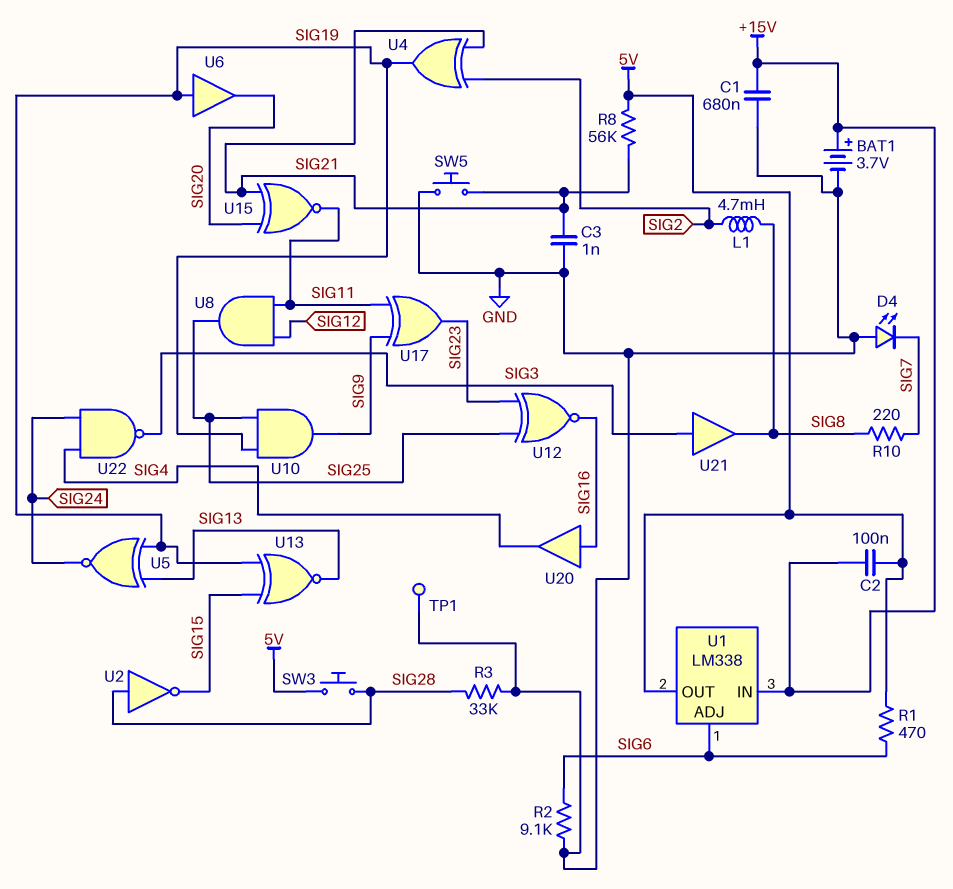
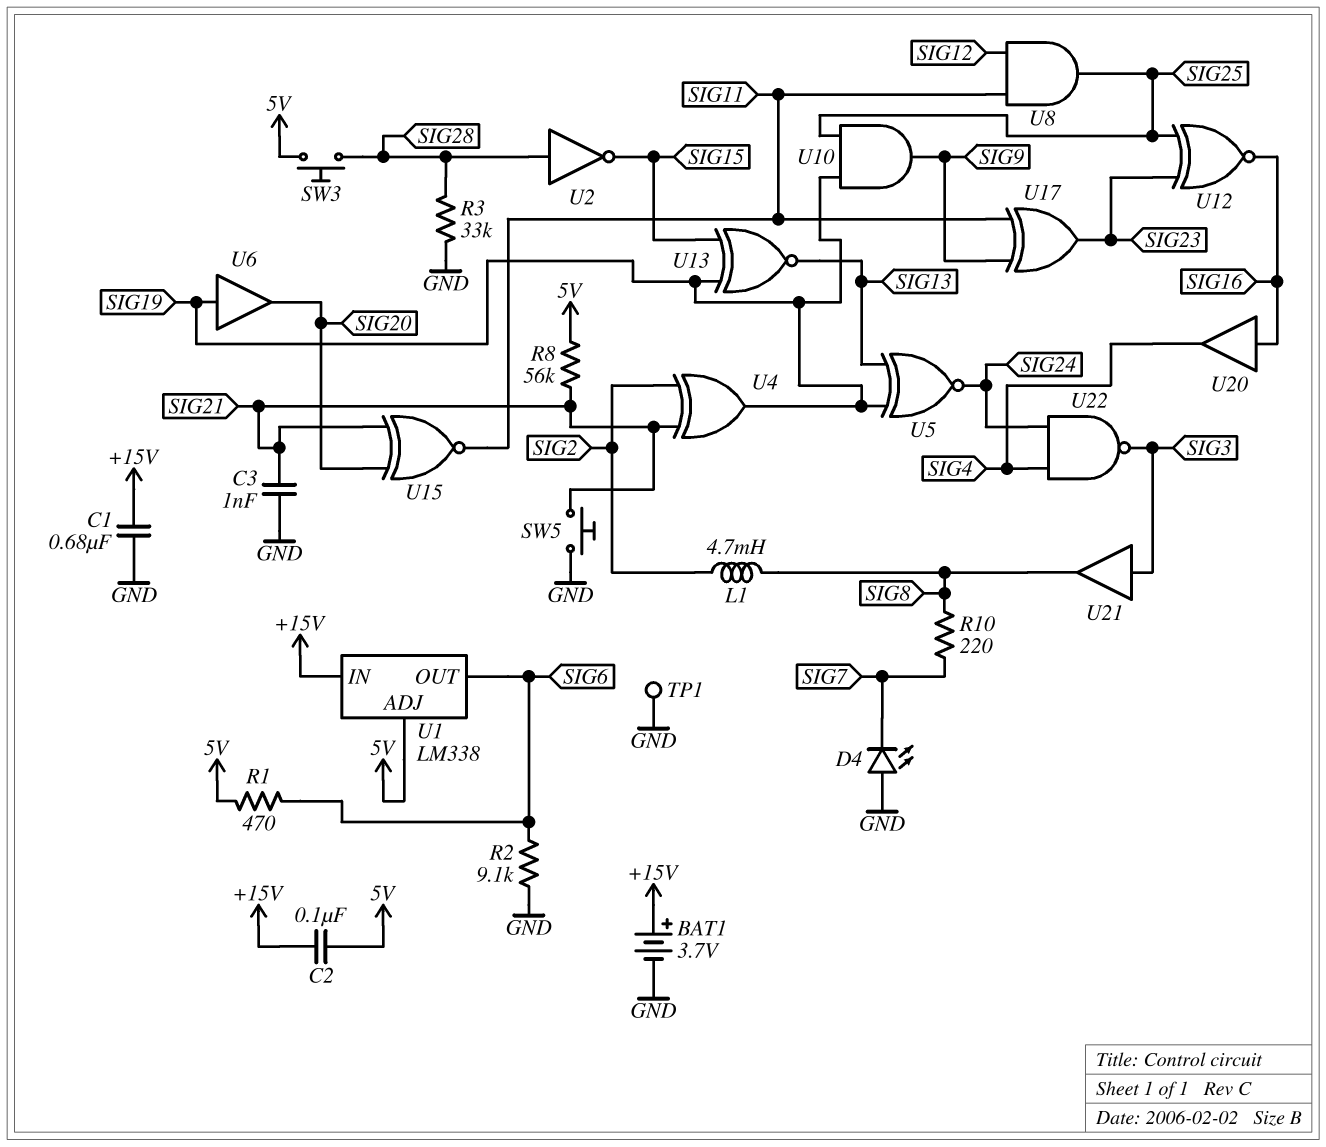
U1 pin ADJ: SIG6 -> 5V
U1 pin OUT: 5V -> SIG6

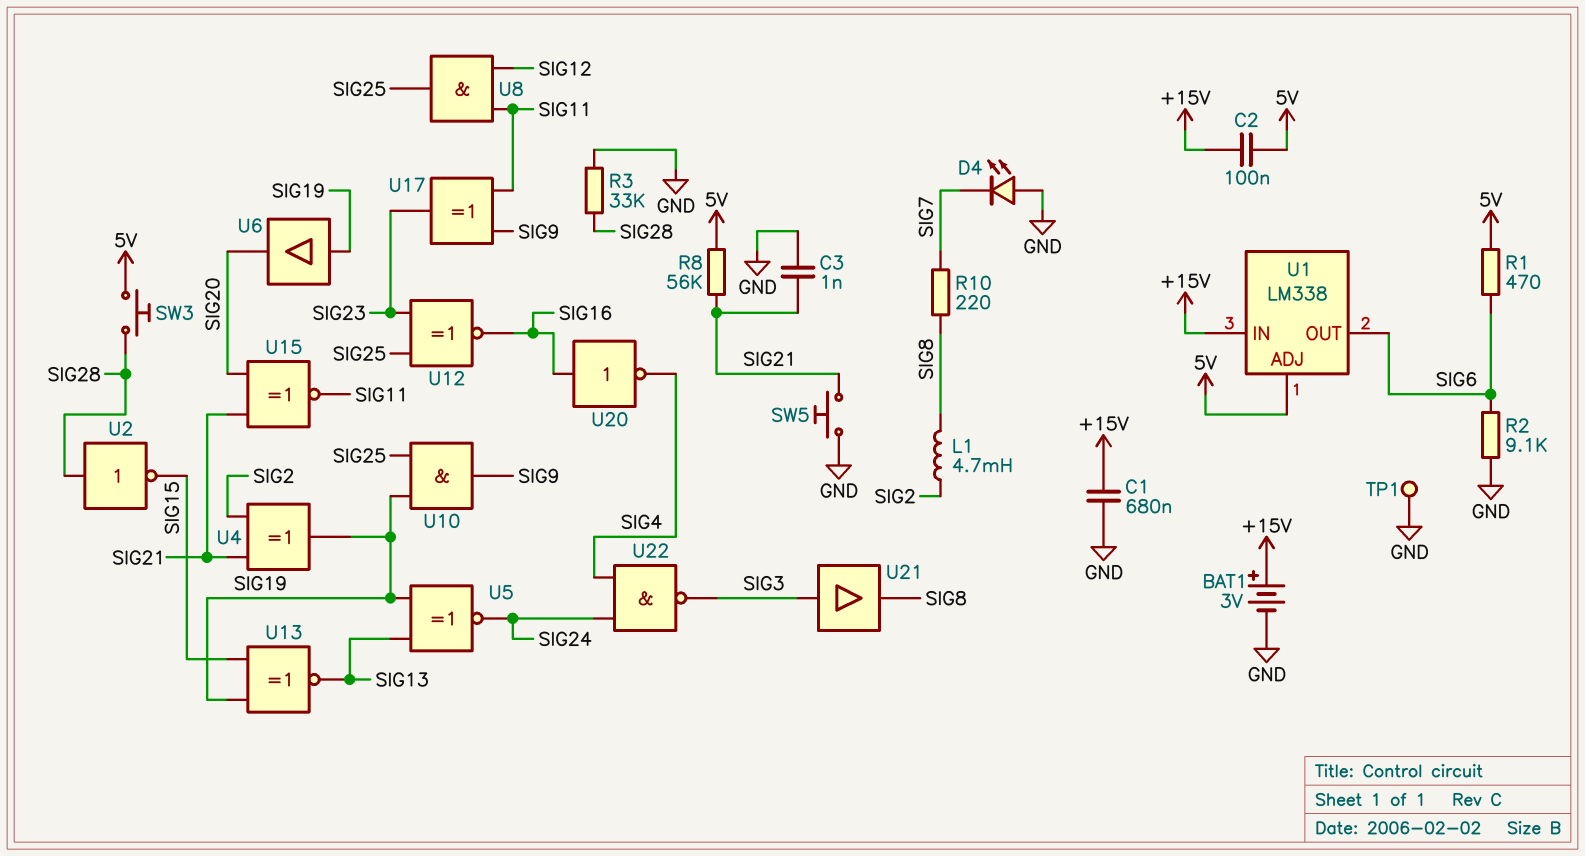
BAT1: 3.7V (plus +15V, minus GND) -> 3V (plus +15V, minus GND)
U20: buffer (in SIG16, out SIG4) -> NOT (in SIG16, out SIG4)

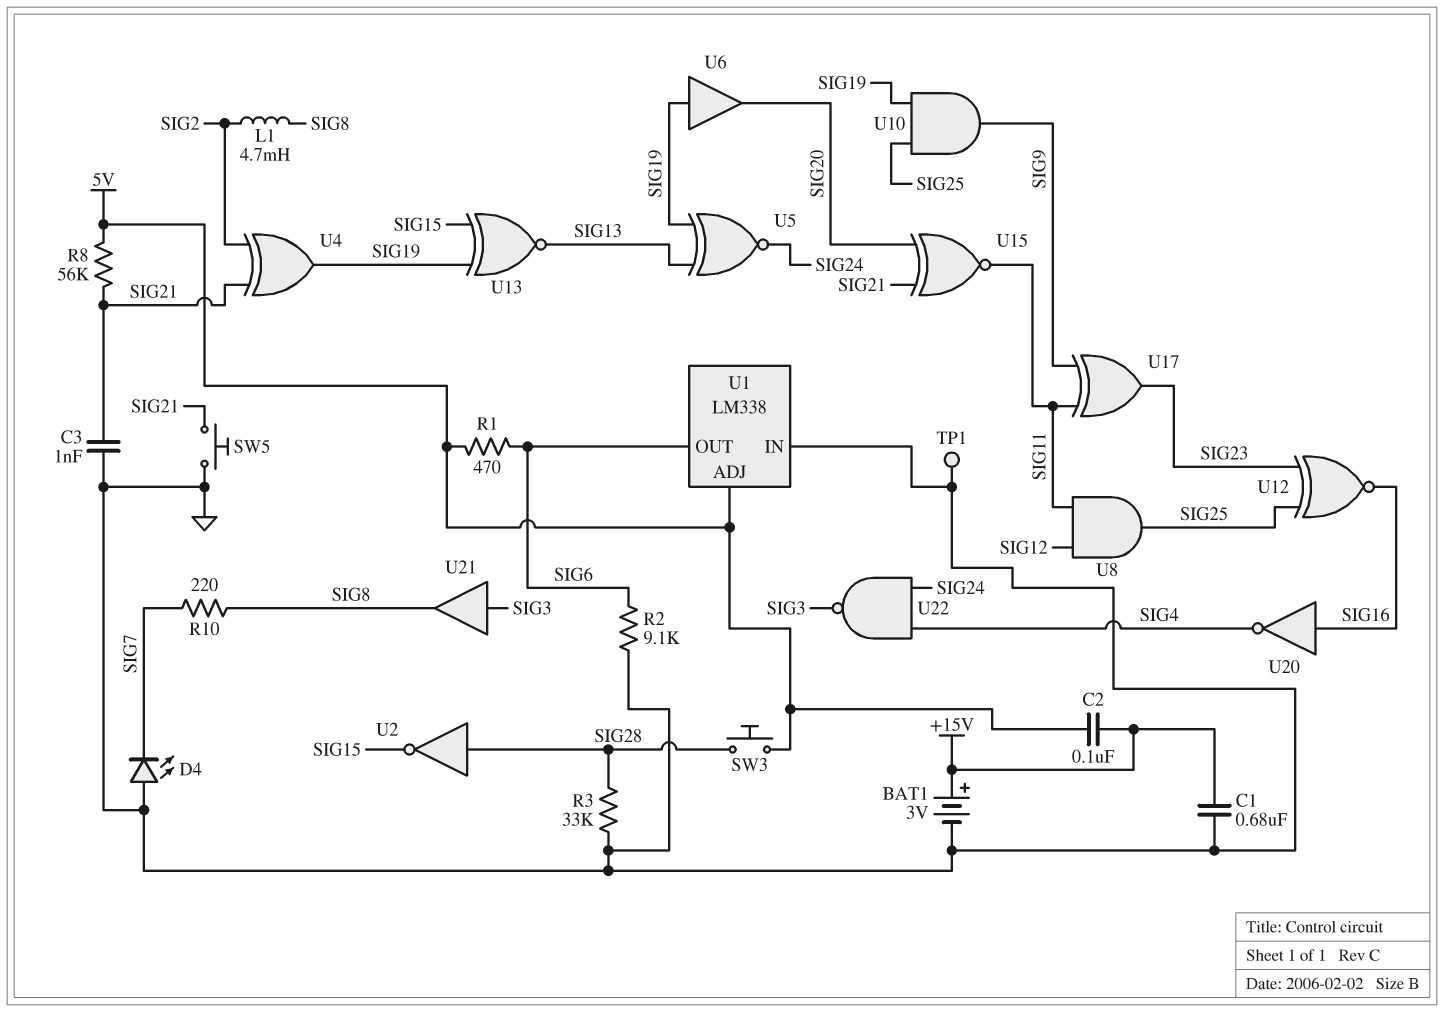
U1 pin IN: +15V -> GND

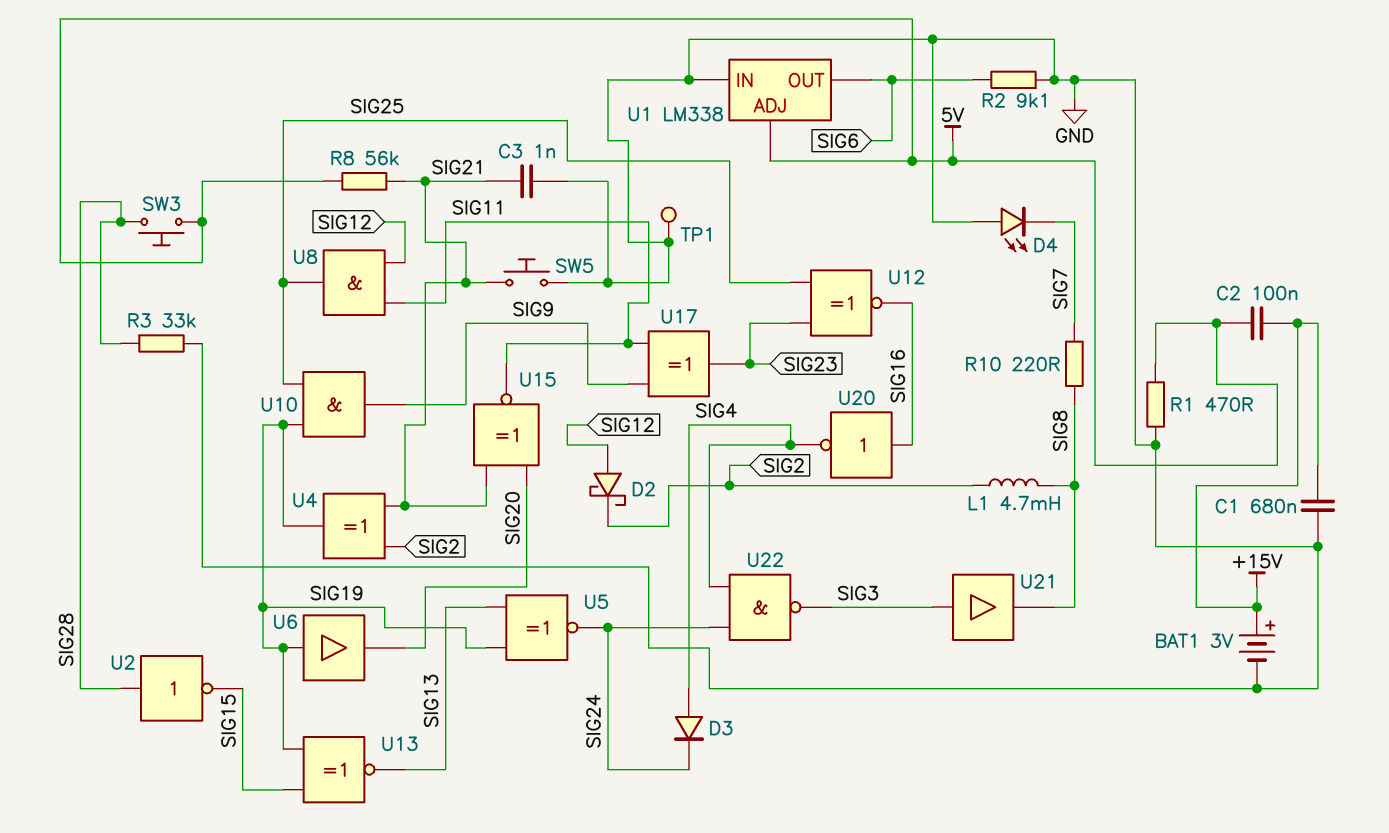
D2: none -> schottky (A SIG12, K SIG2)
D3: none -> diode (A SIG4, K SIG24)
R1: 470 (5V, SIG6) -> 470 (5V, GND)

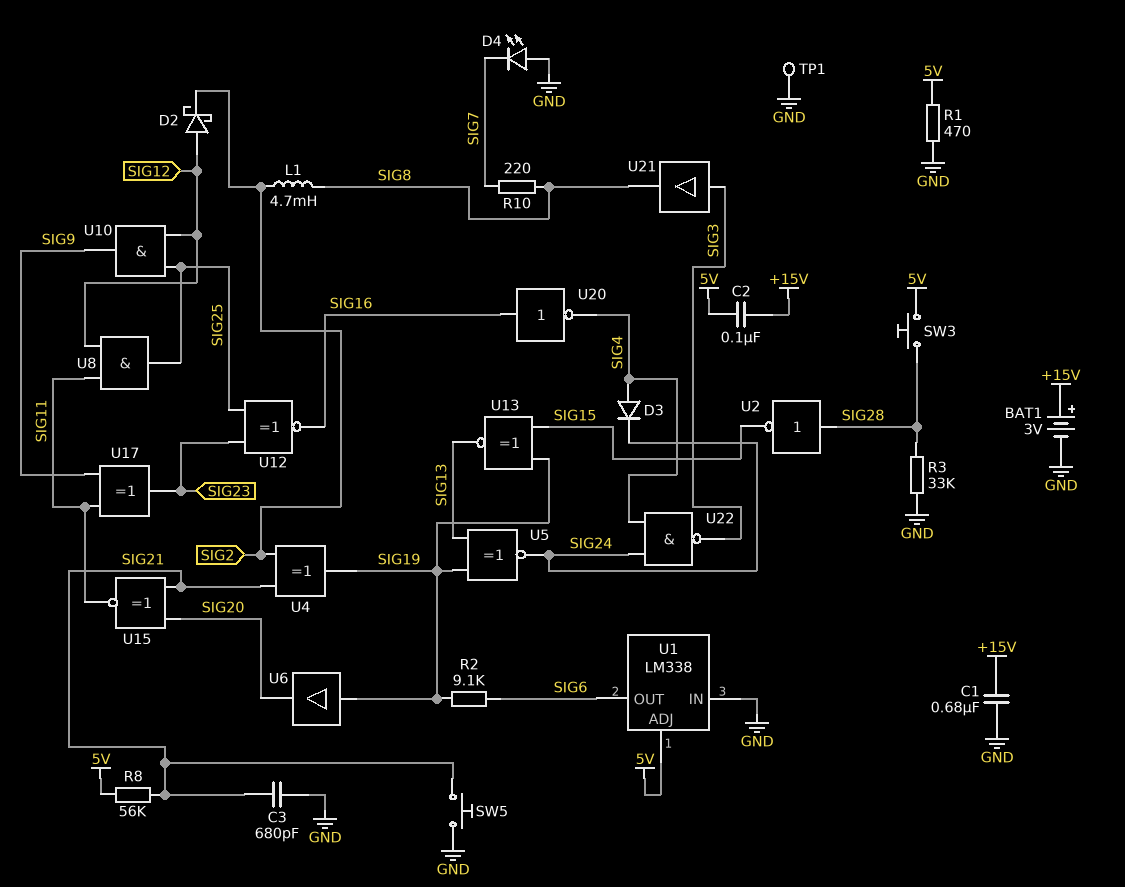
C3: 1nF (GND, SIG21) -> 680pF (GND, SIG21)
R2: 9.1k (GND, SIG6) -> 9.1k (SIG6, SIG19)
U10: AND (in SIG19, in SIG25, out SIG9) -> AND (in SIG12, in SIG25, out SIG9)

